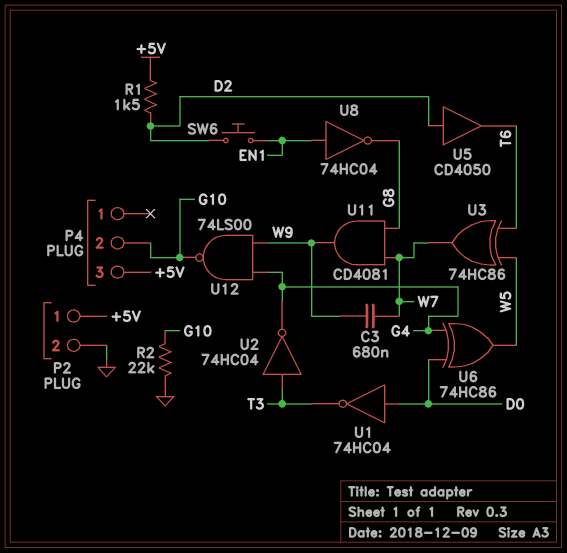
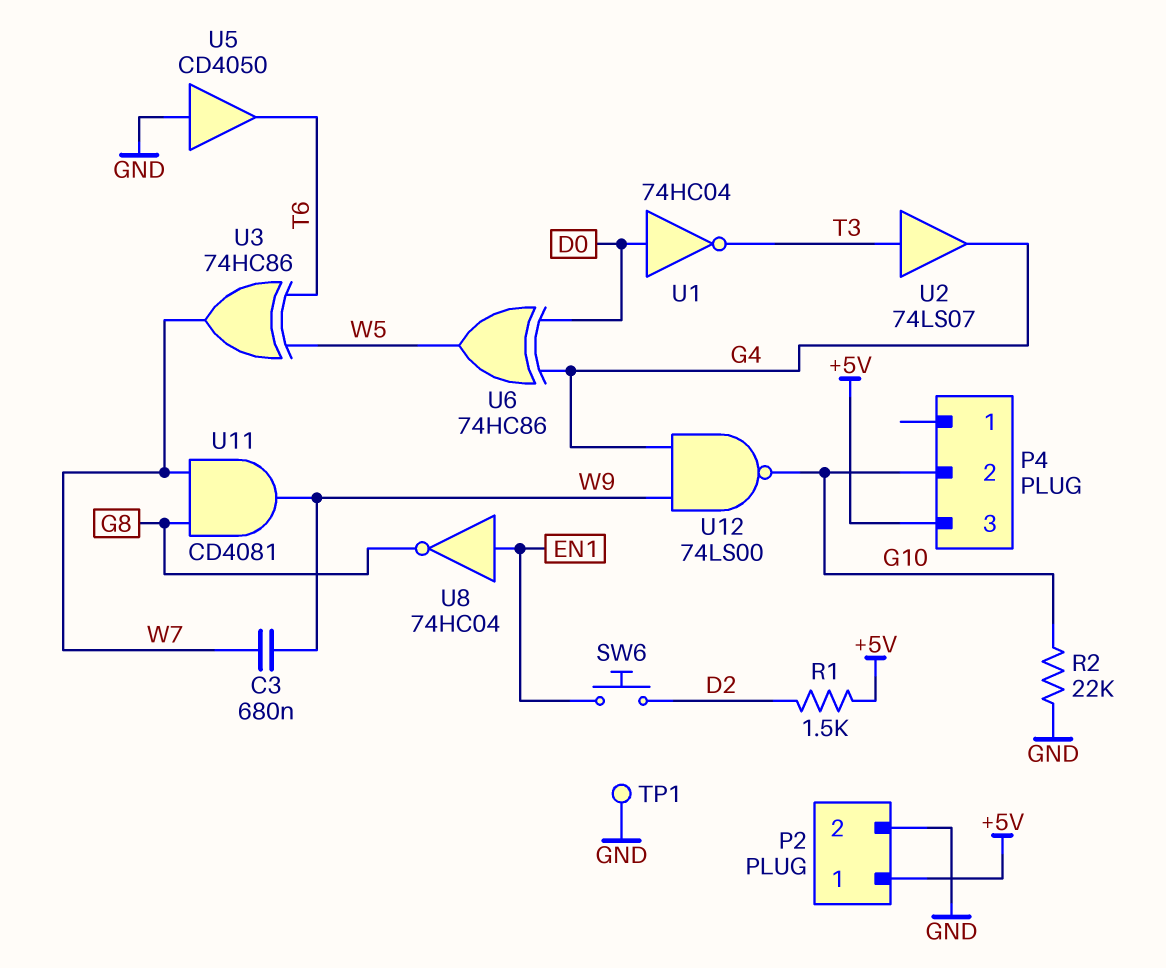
TP1: none -> test point (GND)
U2: NOT 74HC04 (in T3, out G4) -> buffer 74LS07 (in T3, out G4)
U5: buffer CD4050 (in D2, out T6) -> buffer CD4050 (in GND, out T6)

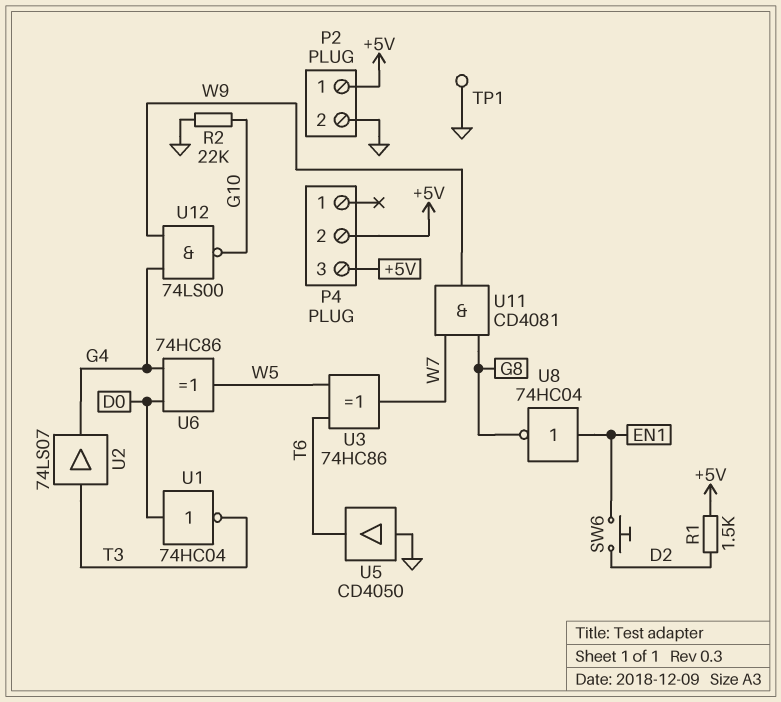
C3: 680nF (W7, W9) -> none
P4 pin 2: G10 -> +5V

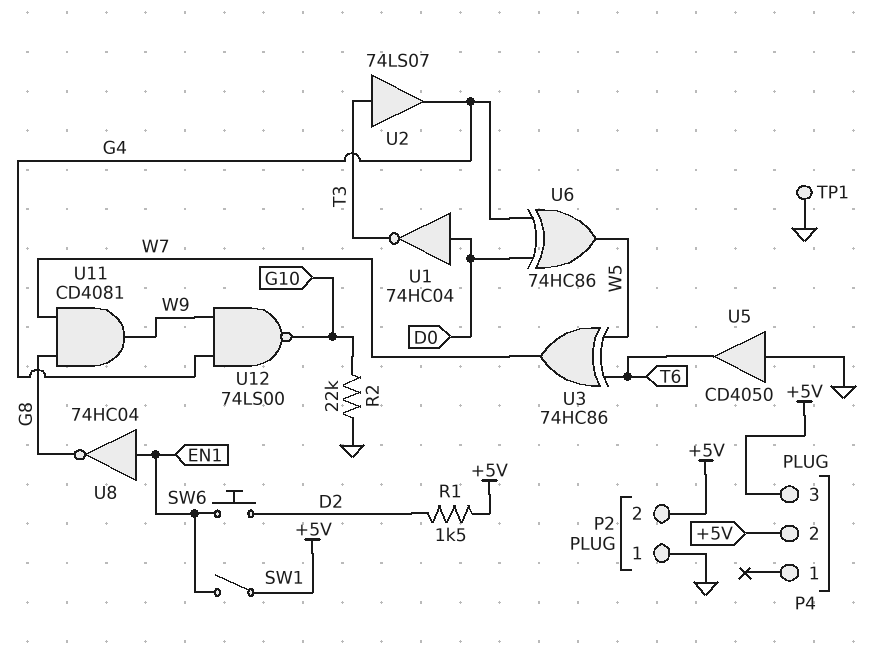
P2 pin 1: +5V -> GND
P2 pin 2: GND -> +5V
SW1: none -> switch (+5V, EN1)

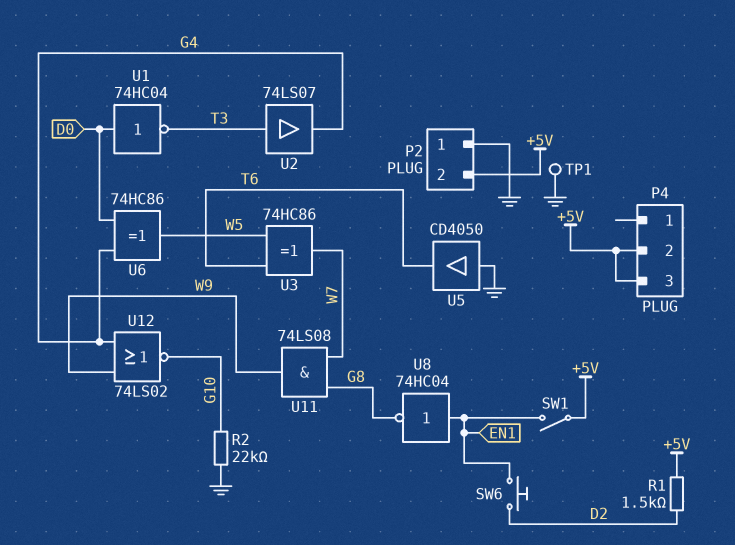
U11: AND CD4081 (in G8, in W7, out W9) -> AND 74LS08 (in G8, in W7, out W9)
U12: NAND 74LS00 (in G4, in W9, out G10) -> NOR 74LS02 (in G4, in W9, out G10)

